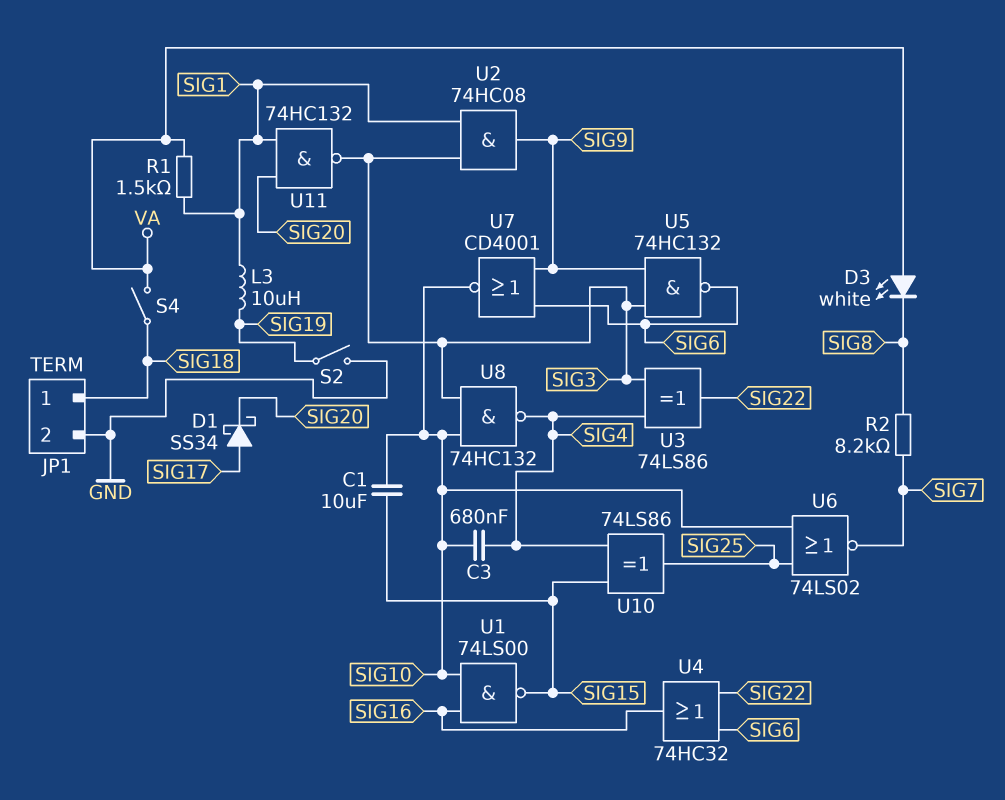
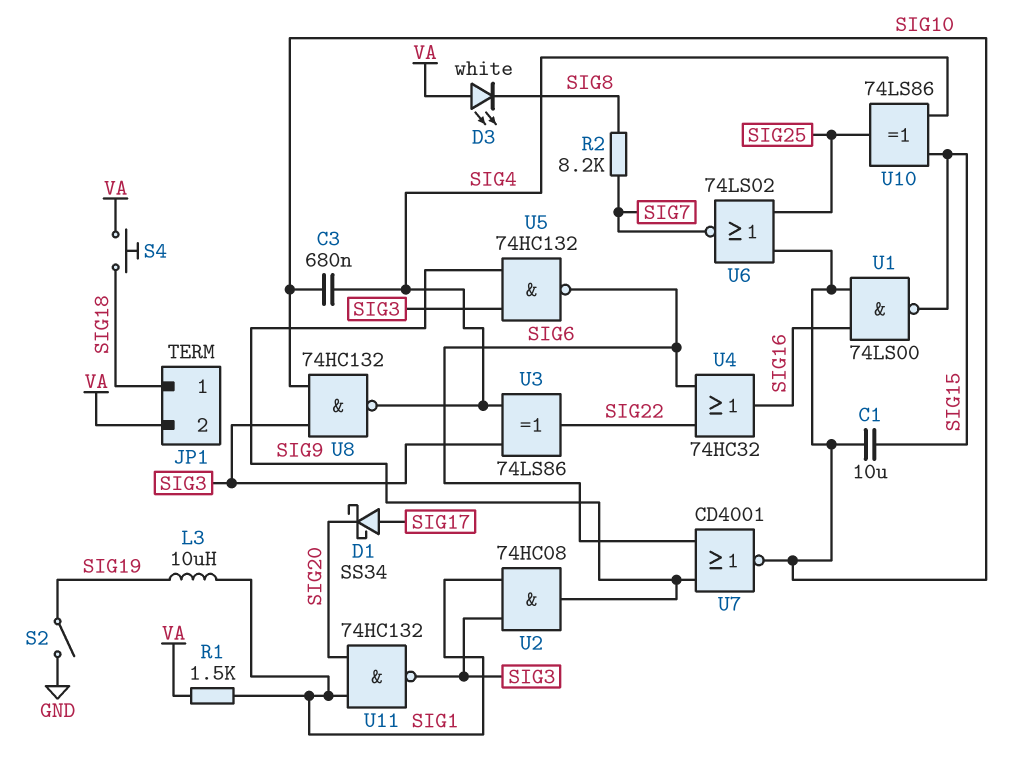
JP1 pin 2: GND -> VA
S4: switch (SIG18, VA) -> button (SIG18, VA)

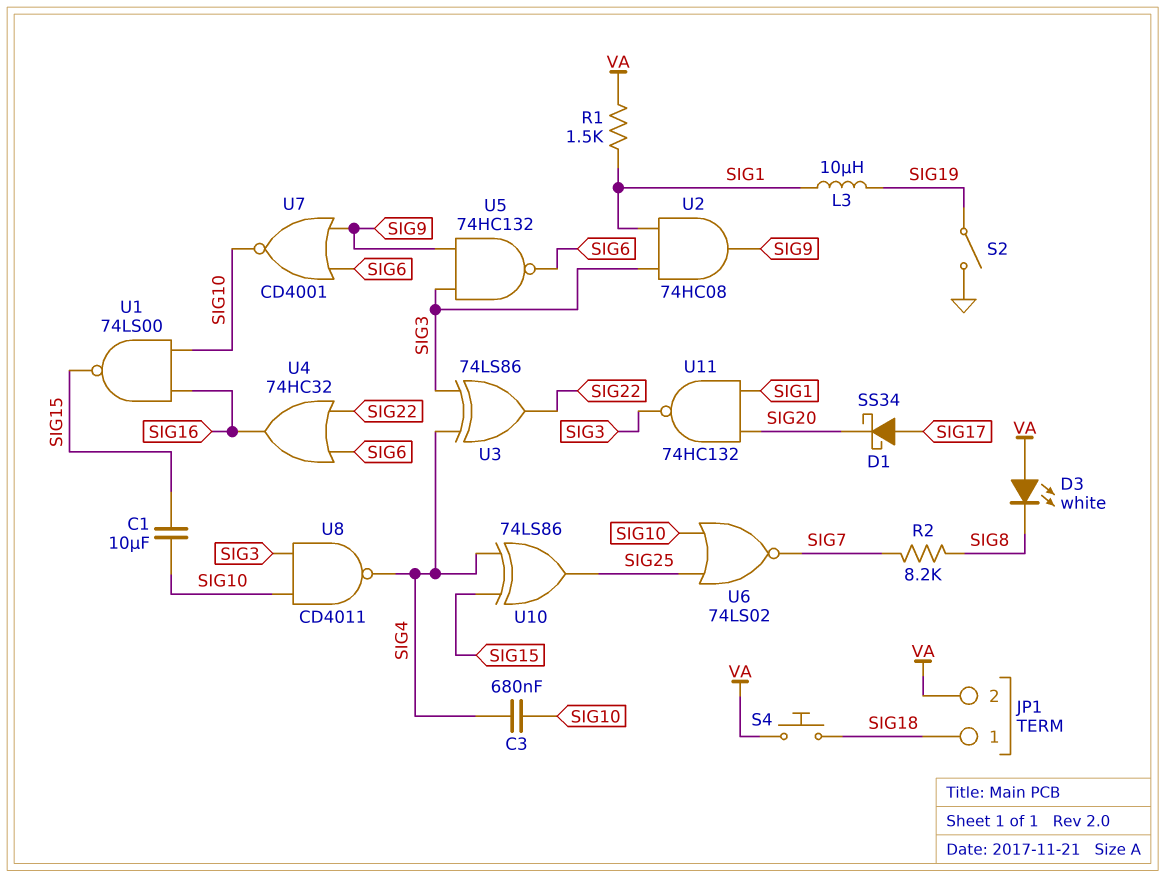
U8: NAND 74HC132 (in SIG3, in SIG10, out SIG4) -> NAND CD4011 (in SIG3, in SIG10, out SIG4)

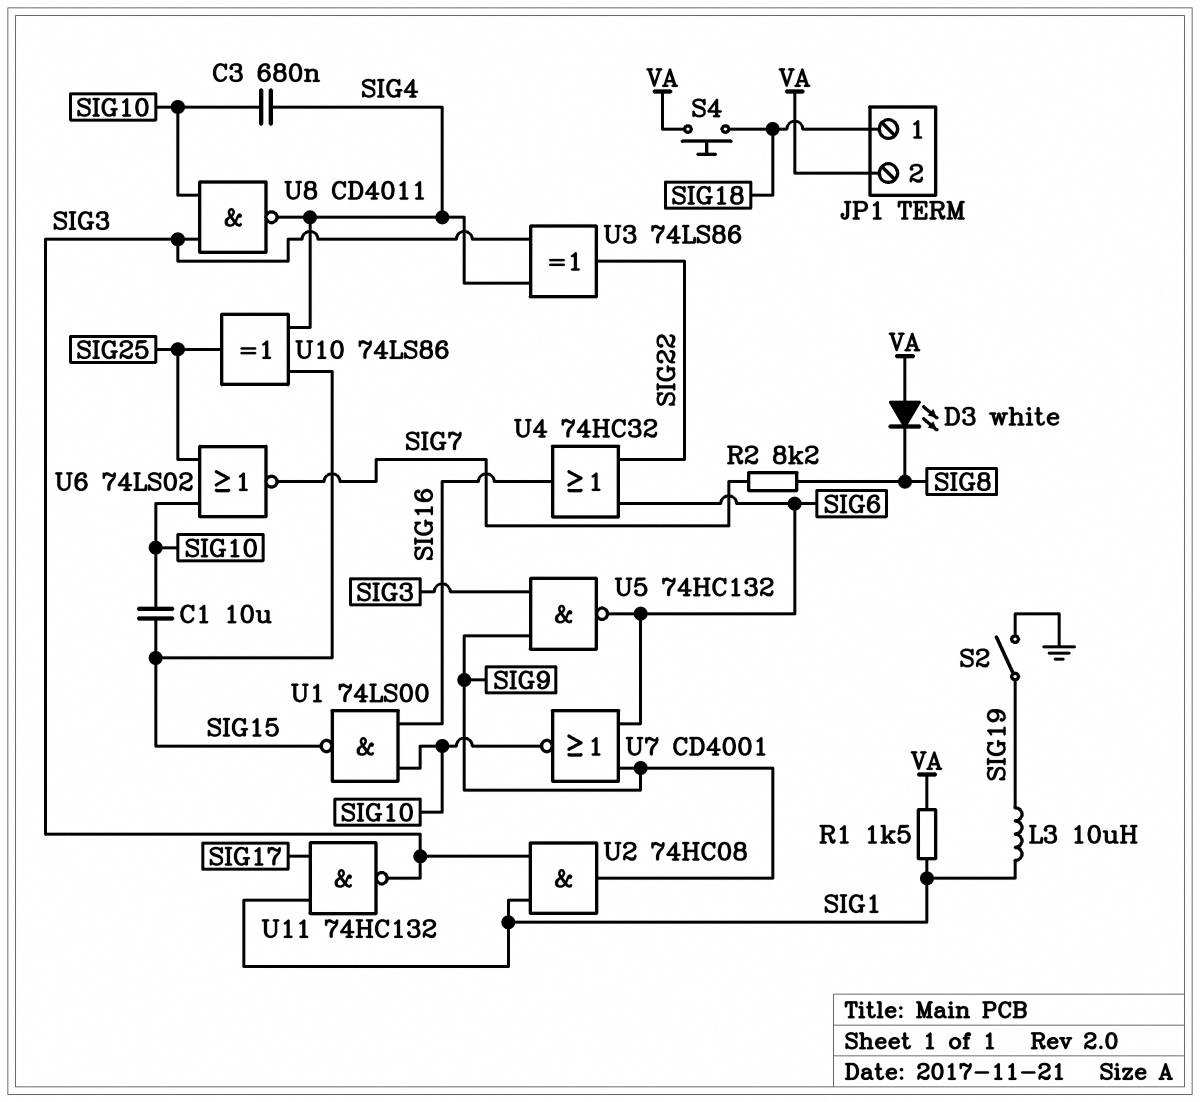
D1: schottky SS34 (A SIG17, K SIG20) -> none
U11: NAND 74HC132 (in SIG1, in SIG20, out SIG3) -> NAND 74HC132 (in SIG1, in SIG17, out SIG3)

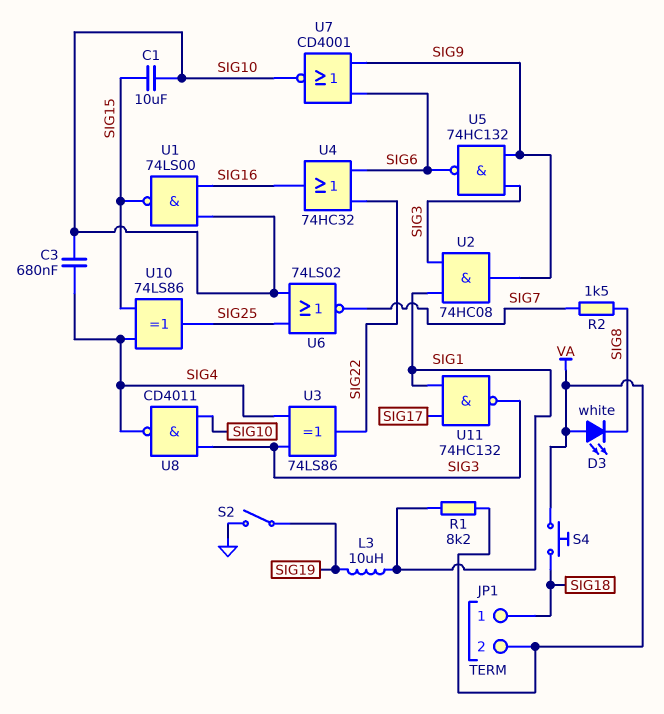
R1: 1.5k (SIG1, VA) -> 8.2k (SIG1, VA)
R2: 8.2k (SIG7, SIG8) -> 1.5k (SIG7, SIG8)

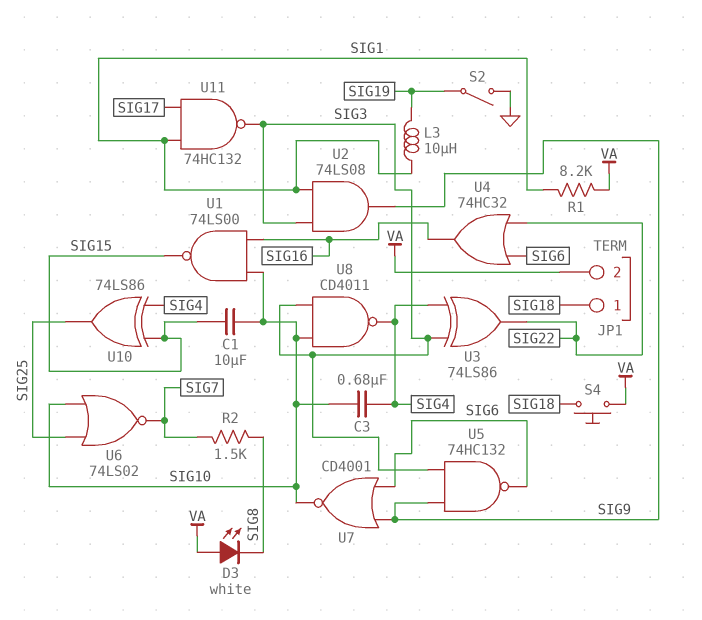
U2: AND 74HC08 (in SIG1, in SIG3, out SIG9) -> AND 74LS08 (in SIG1, in SIG3, out SIG9)

